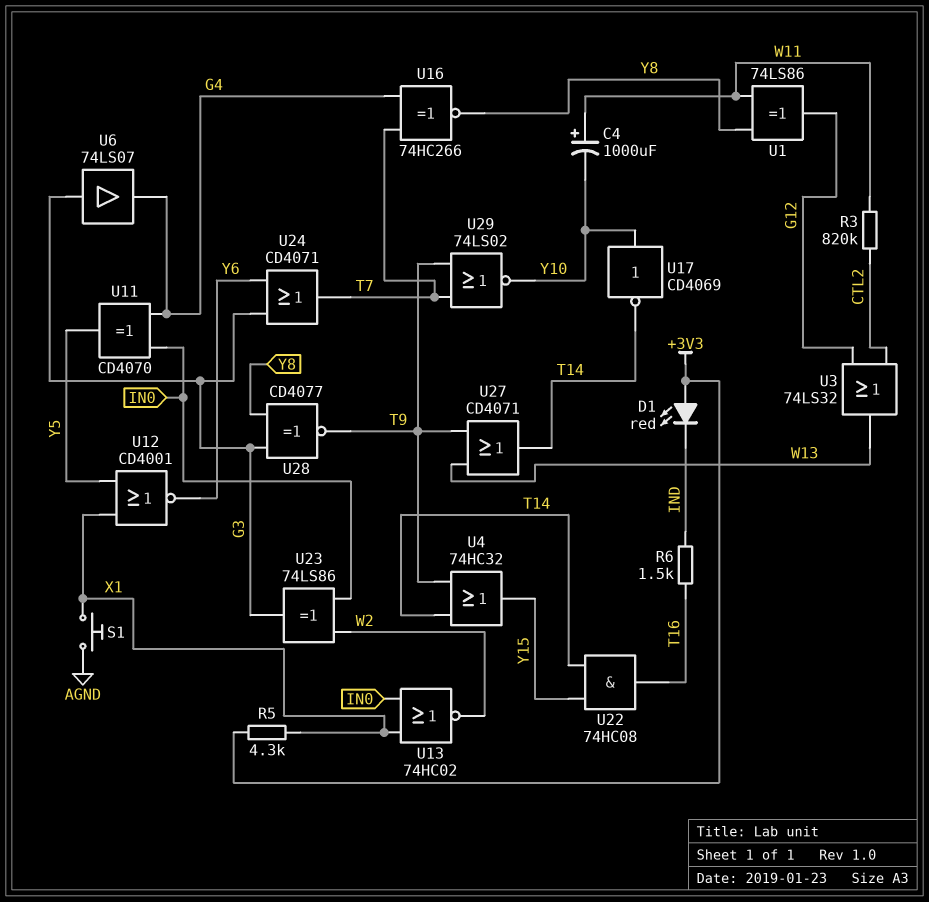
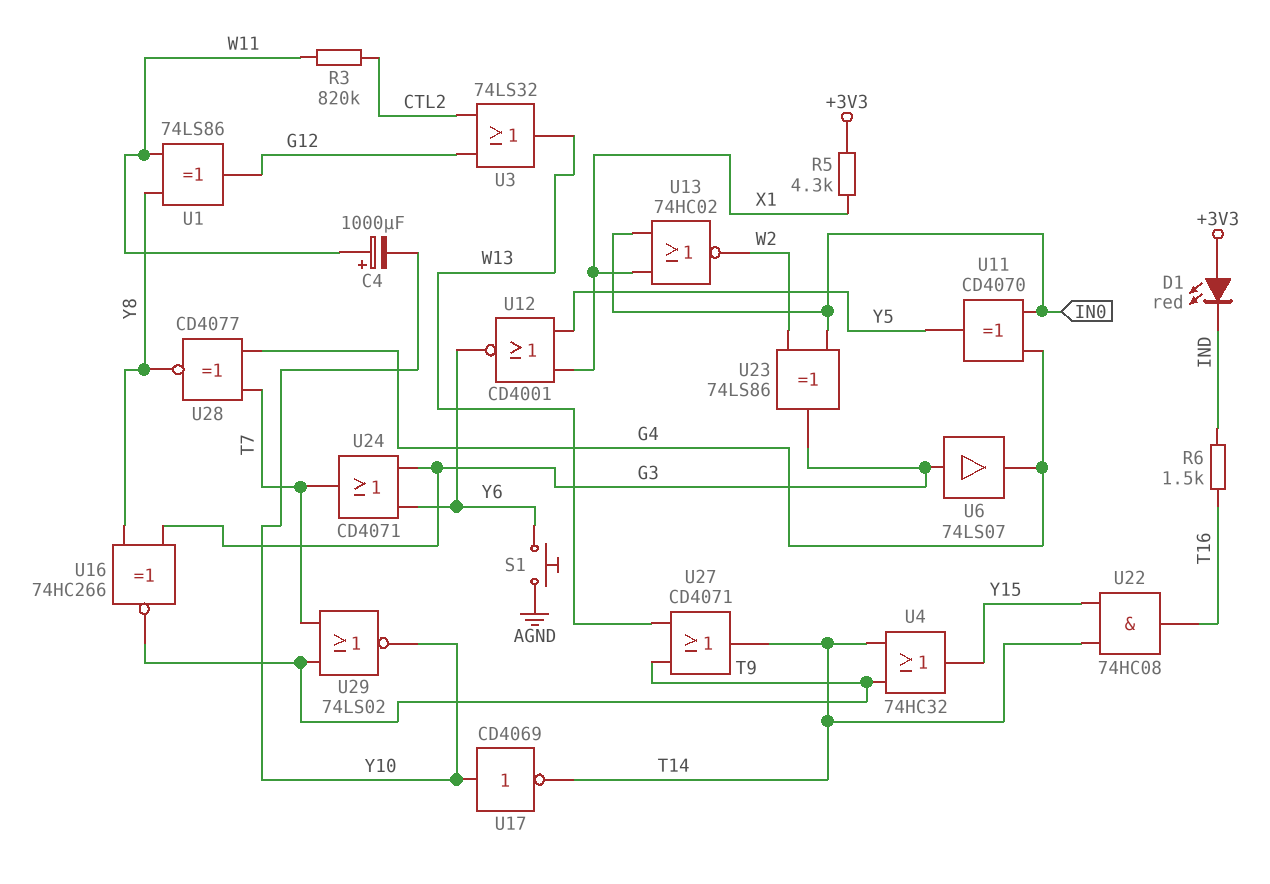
S1: button (AGND, X1) -> button (AGND, Y6)
U16: XNOR 74HC266 (in G4, in T7, out Y8) -> XNOR 74HC266 (in G3, in Y8, out T9)
U28: XNOR CD4077 (in G3, in Y8, out T9) -> XNOR CD4077 (in G4, in T7, out Y8)

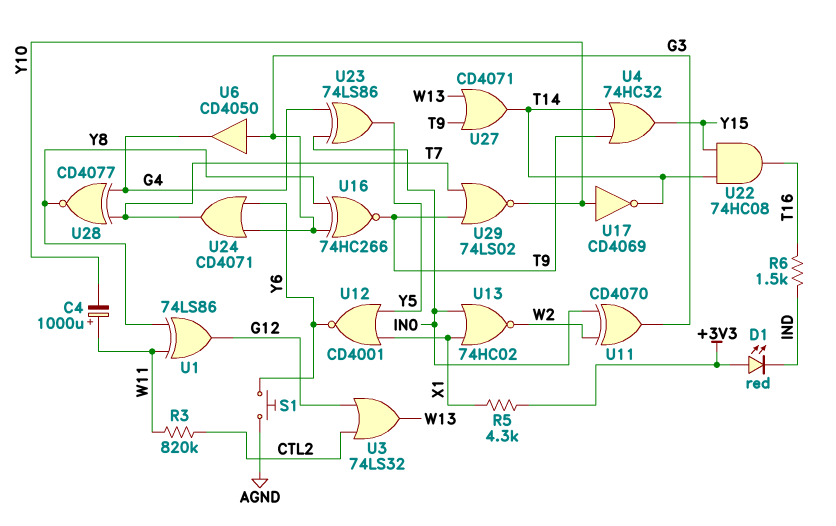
U6: buffer 74LS07 (in G3, out G4) -> buffer CD4050 (in G3, out G4)
U11: XOR CD4070 (in G4, in IN0, out Y5) -> XOR CD4070 (in IN0, in W2, out G3)
U23: XOR 74LS86 (in IN0, in W2, out G3) -> XOR 74LS86 (in G4, in IN0, out Y5)

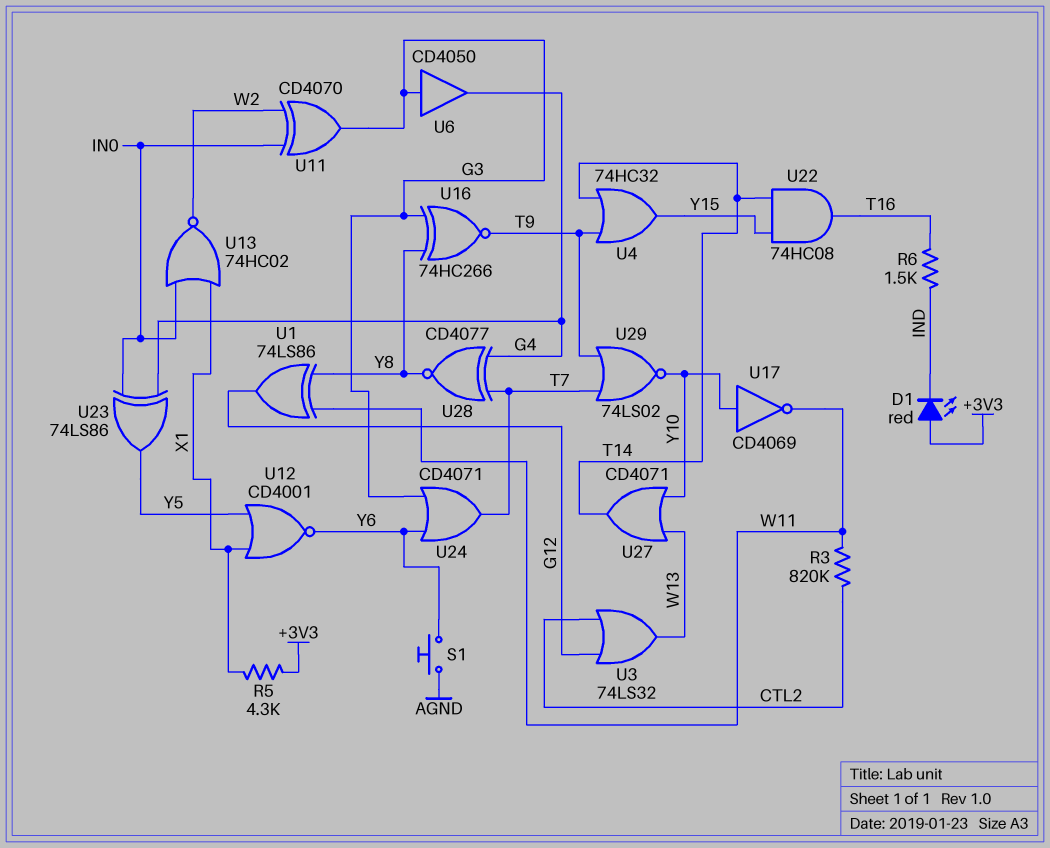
C4: 1000uF (plus W11, minus Y10) -> none
U17: NOT CD4069 (in Y10, out T14) -> NOT CD4069 (in Y10, out W11)
U27: OR CD4071 (in T9, in W13, out T14) -> OR CD4071 (in W13, in Y10, out T14)

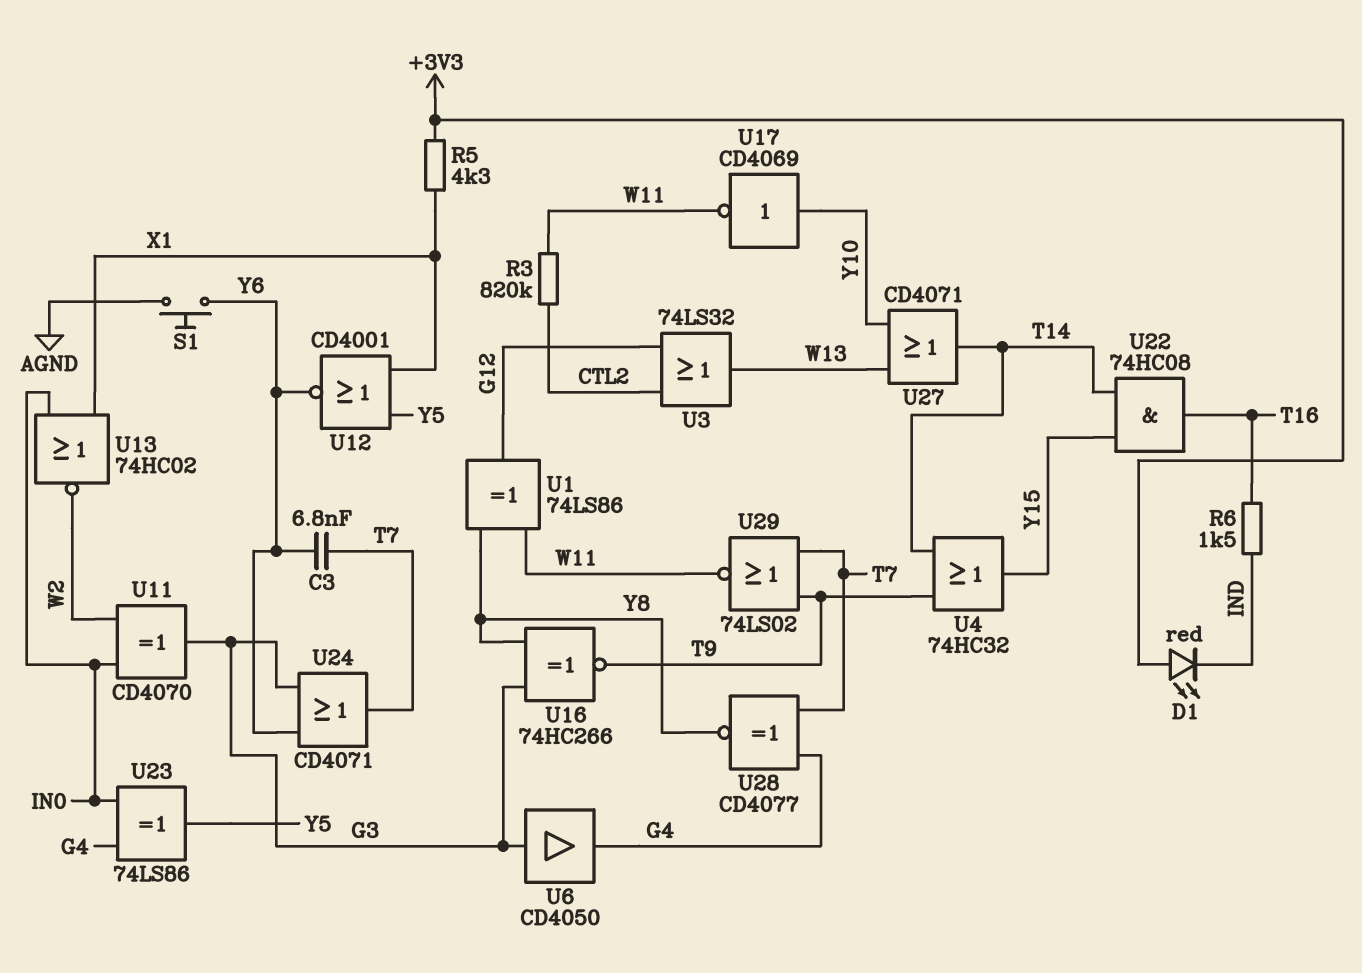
C3: none -> 6.8nF (T7, Y6)
U29: NOR 74LS02 (in T7, in T9, out Y10) -> NOR 74LS02 (in T7, in T9, out W11)

